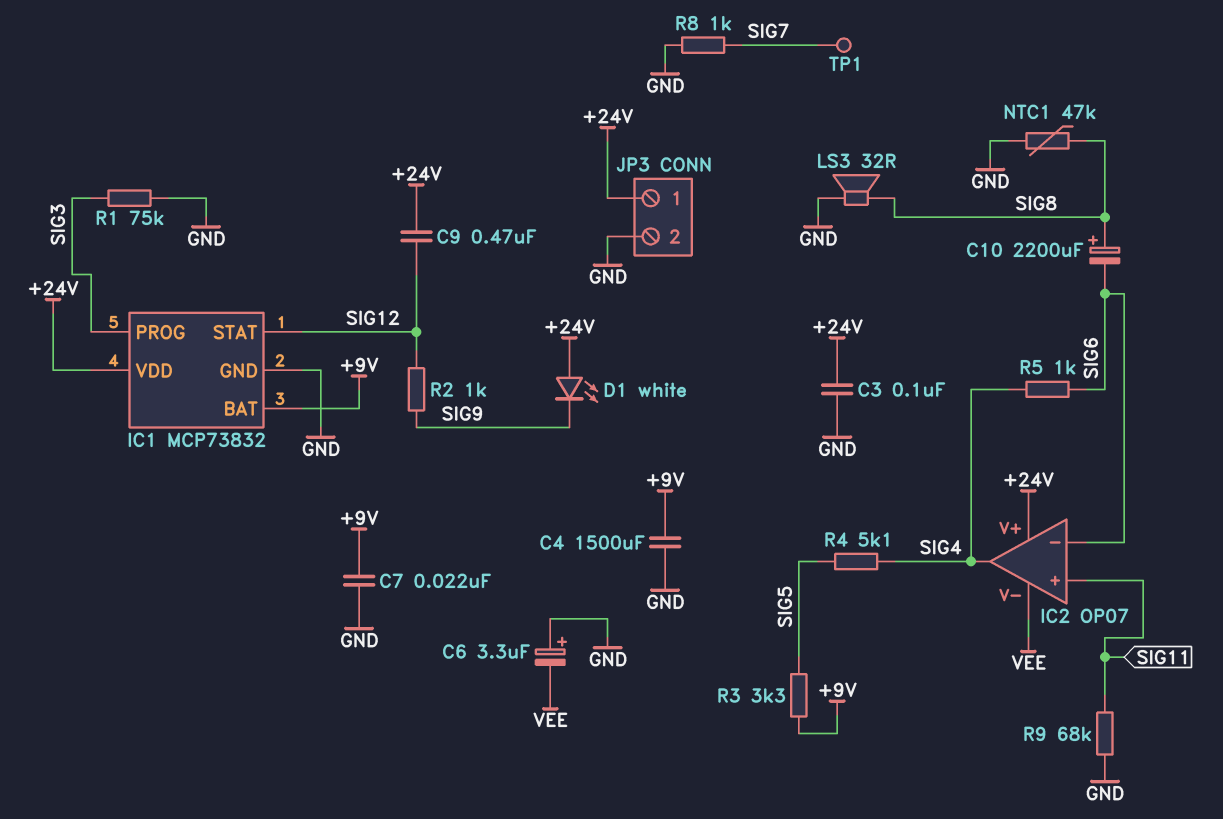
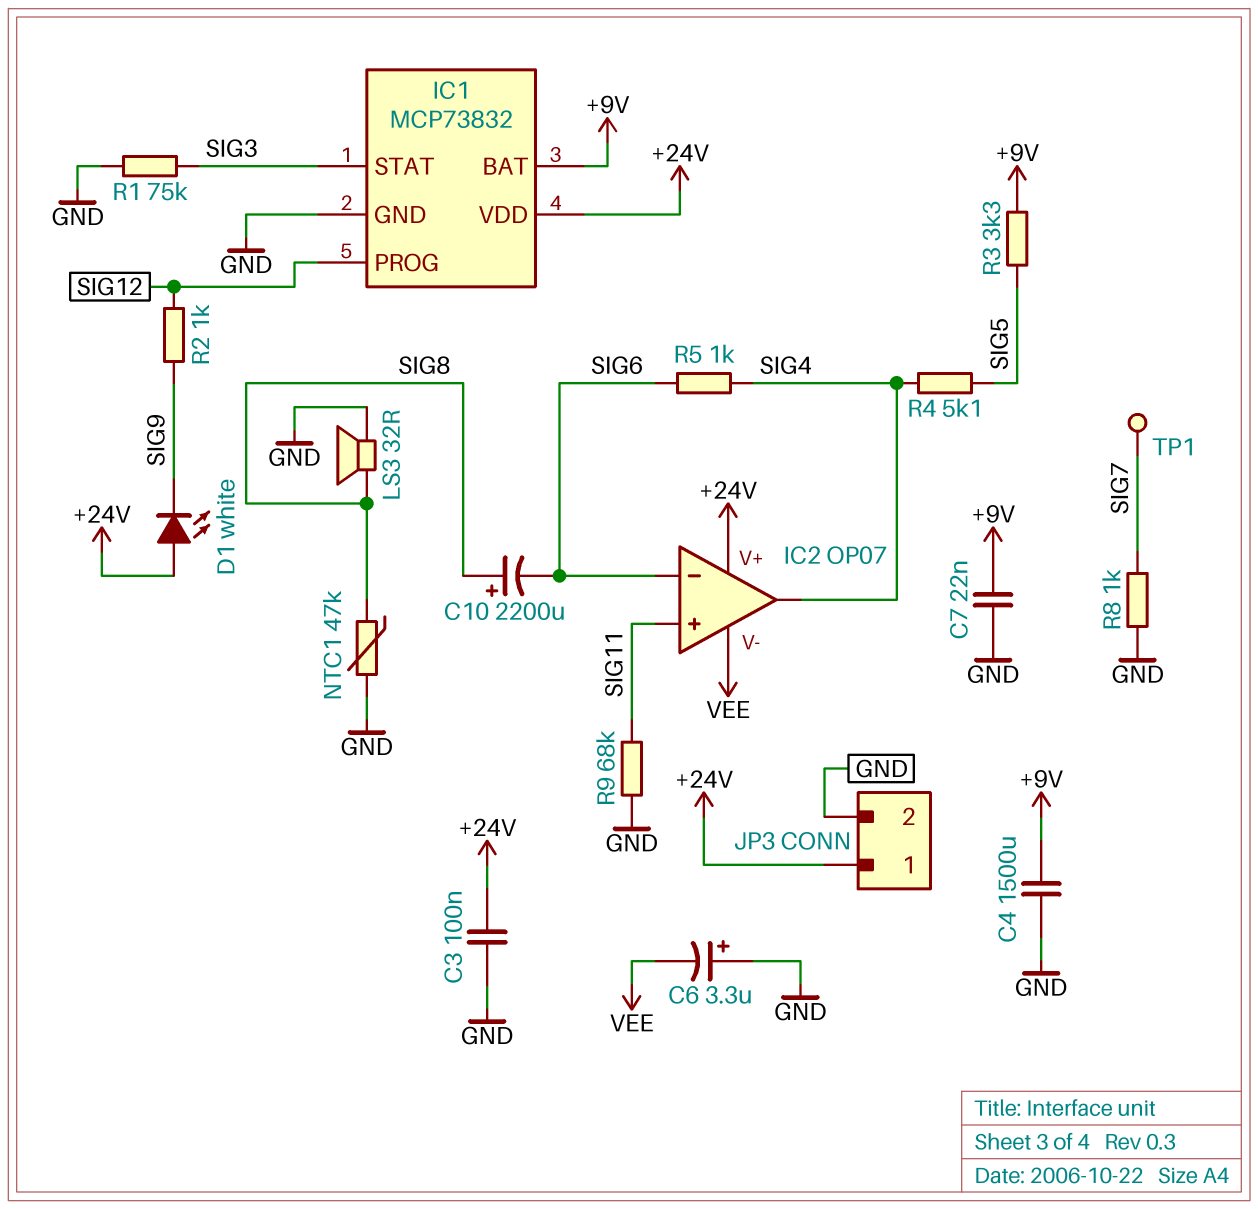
C9: 470nF (+24V, SIG12) -> none
IC1 pin PROG: SIG3 -> SIG12
IC1 pin STAT: SIG12 -> SIG3

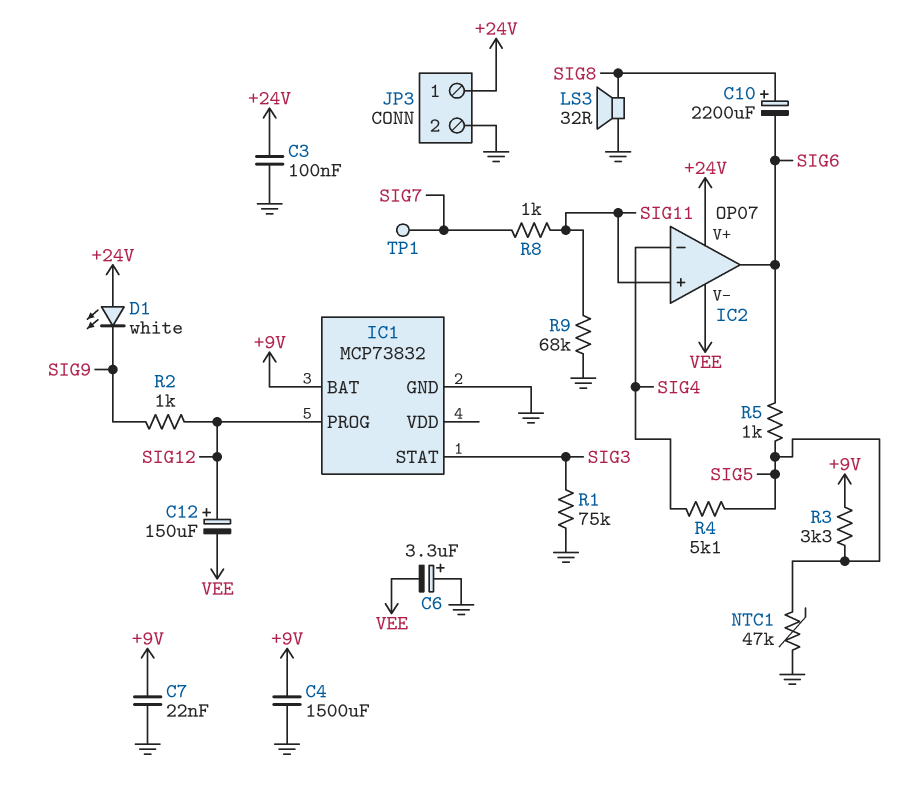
C12: none -> 150uF (plus SIG12, minus VEE)
IC1 pin VDD: +24V -> none
IC2 pin in-: SIG6 -> SIG4
IC2 pin out: SIG4 -> SIG6
NTC1: 47k (GND, SIG8) -> 47k (GND, SIG5)
R5: 1k (SIG4, SIG6) -> 1k (SIG5, SIG6)
R8: 1k (GND, SIG7) -> 1k (SIG7, SIG11)

